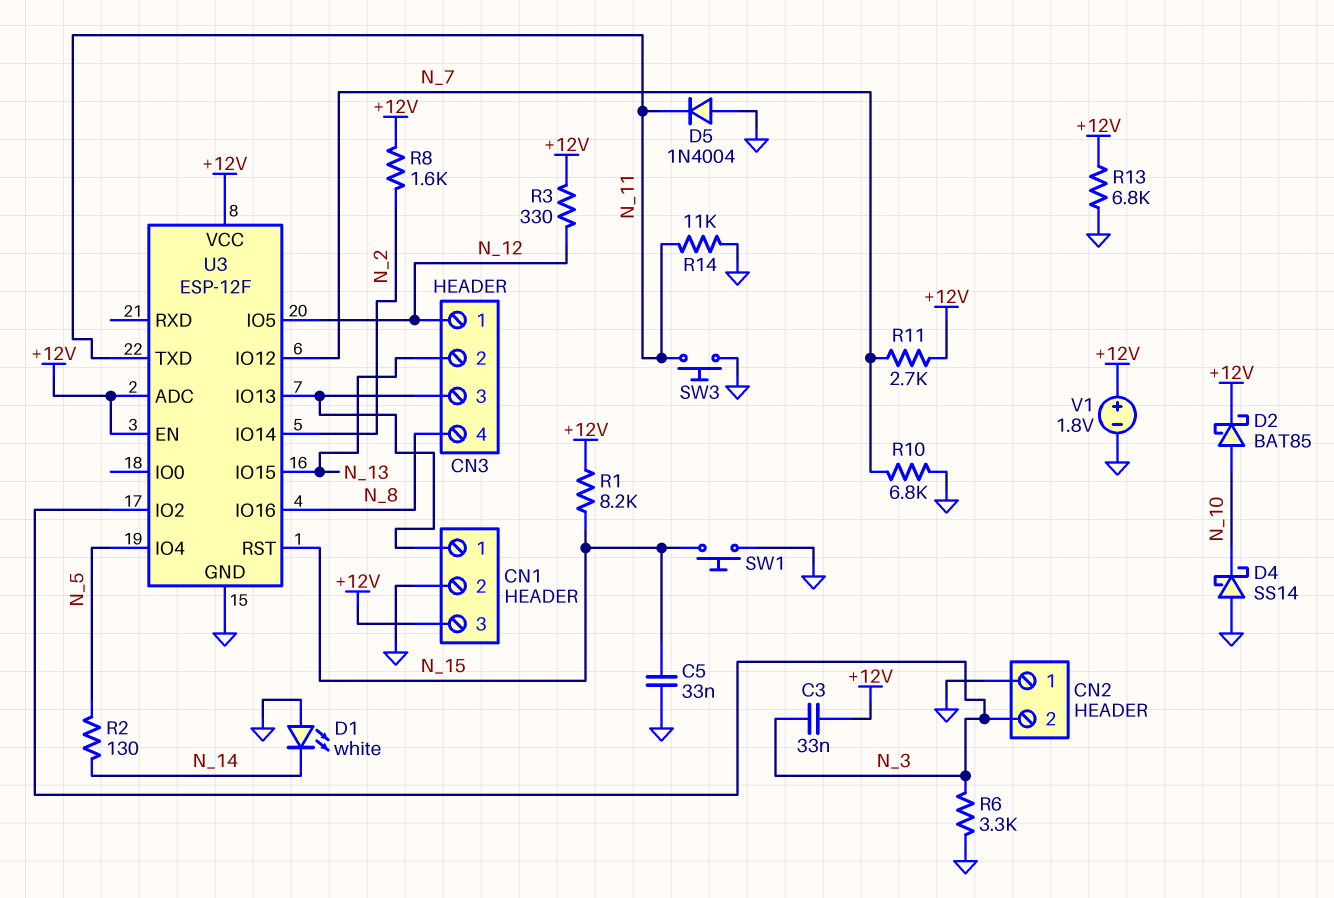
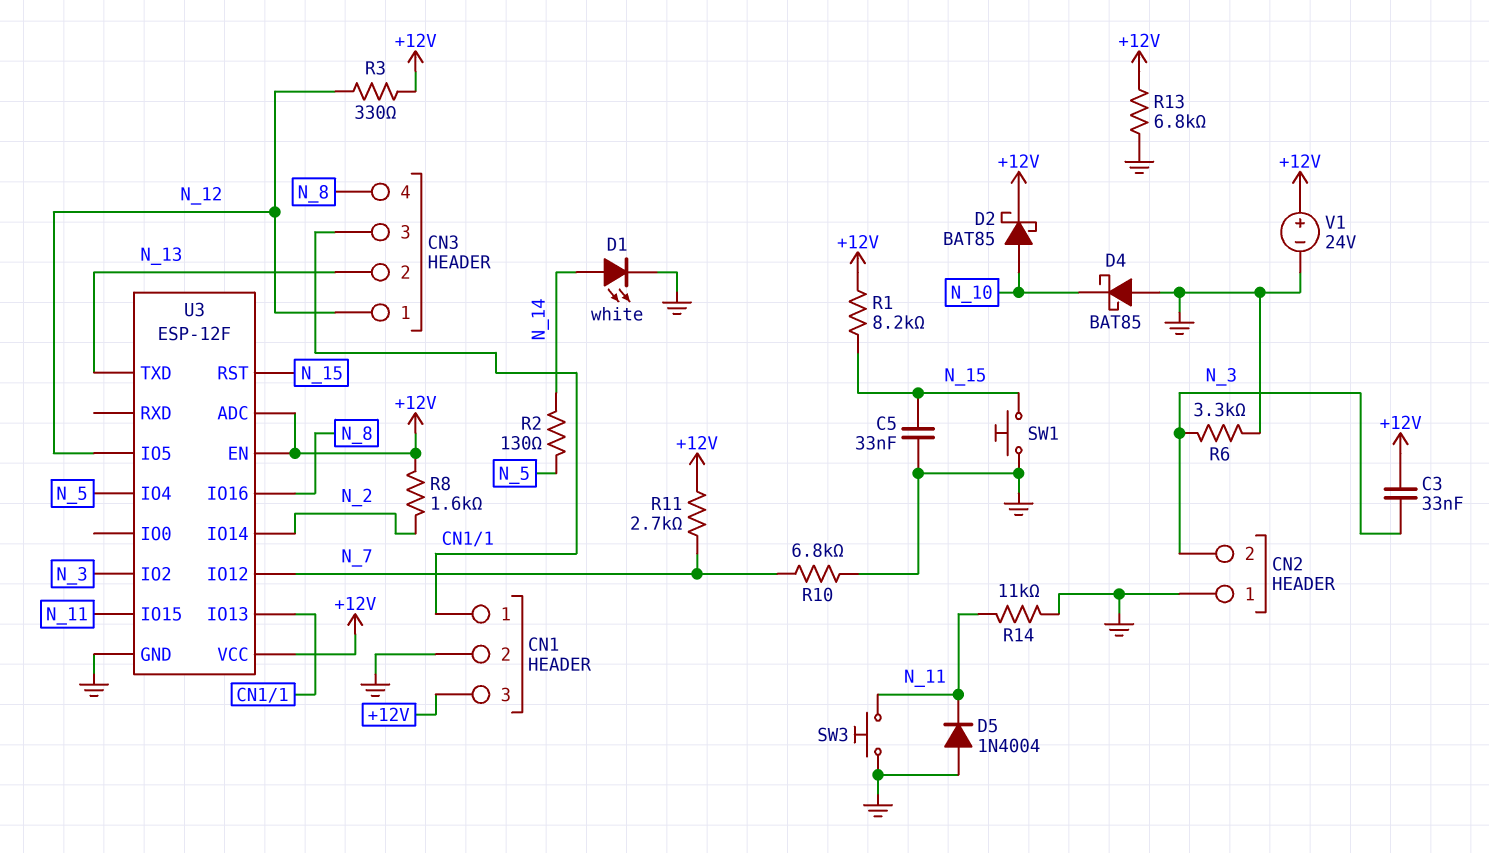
D1: LED white (A GND, K N_14) -> LED white (A N_14, K GND)
D4: schottky SS14 (A GND, K N_10) -> schottky BAT85 (A GND, K N_10)
U3 pin IO15: N_13 -> N_11
U3 pin TXD: N_11 -> N_13
V1: 1.8V (plus +12V, minus GND) -> 24V (plus +12V, minus GND)

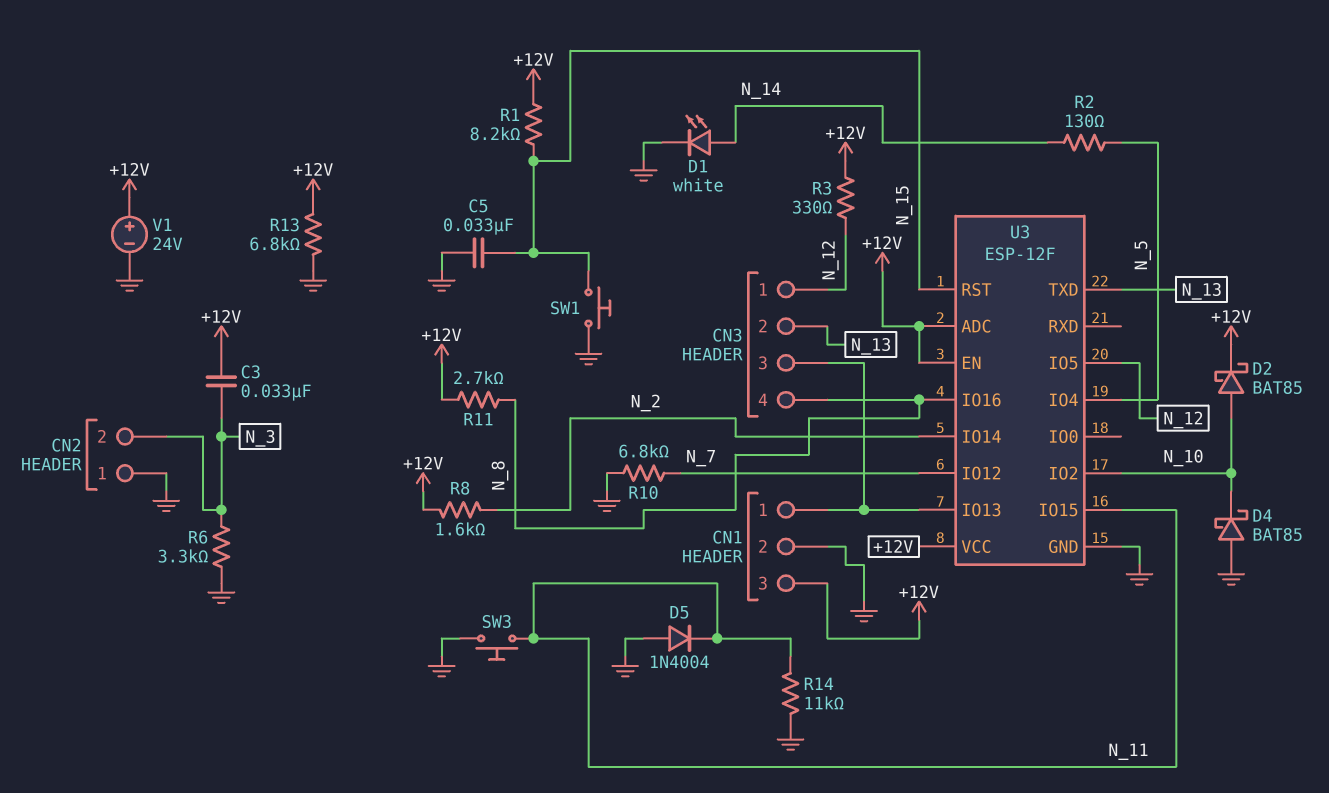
R11: 2.7k (+12V, N_7) -> 2.7k (+12V, N_8)
U3 pin IO2: N_3 -> N_10

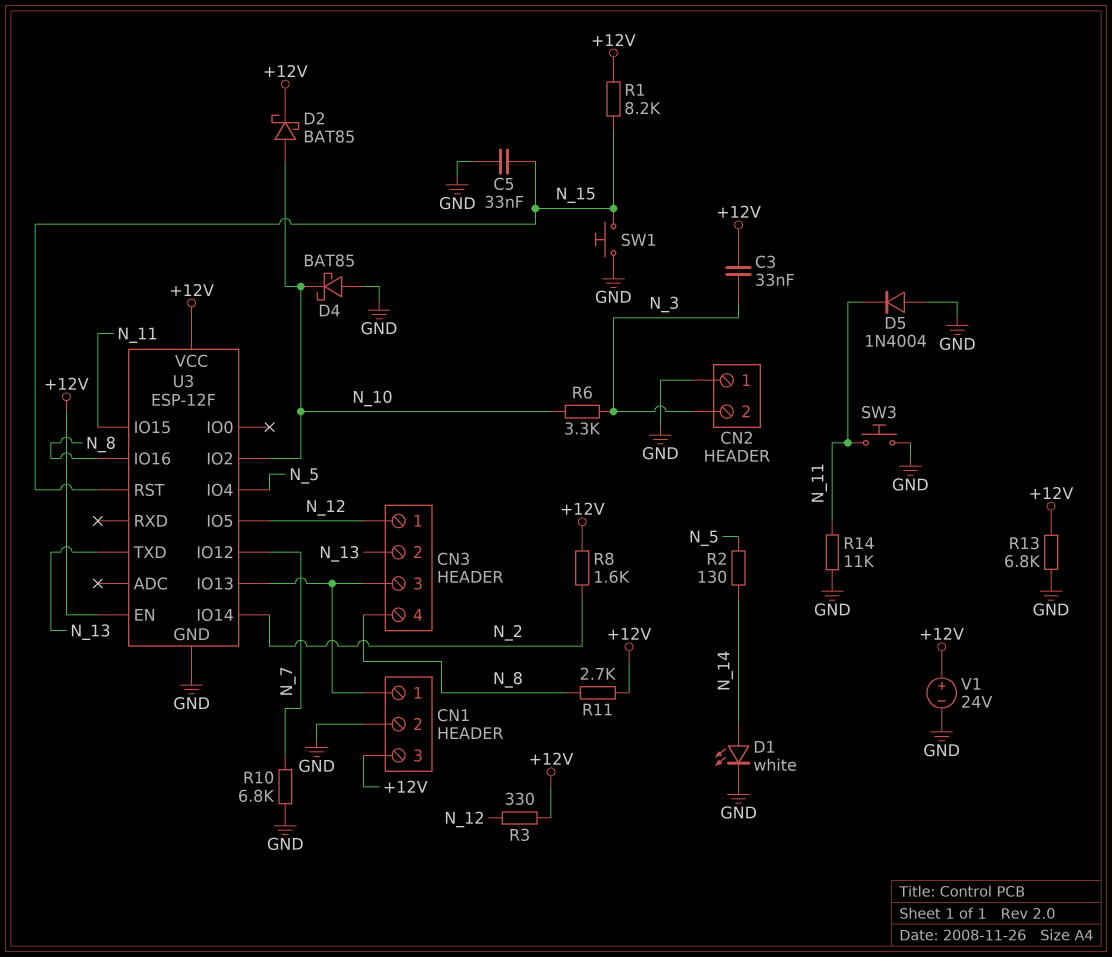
R6: 3.3k (GND, N_3) -> 3.3k (N_3, N_10)
U3 pin ADC: +12V -> none

